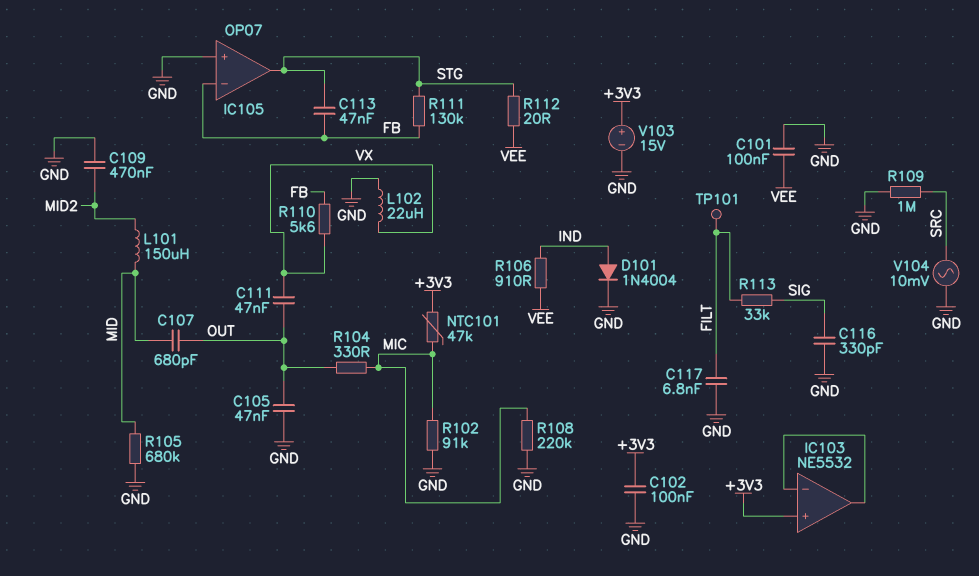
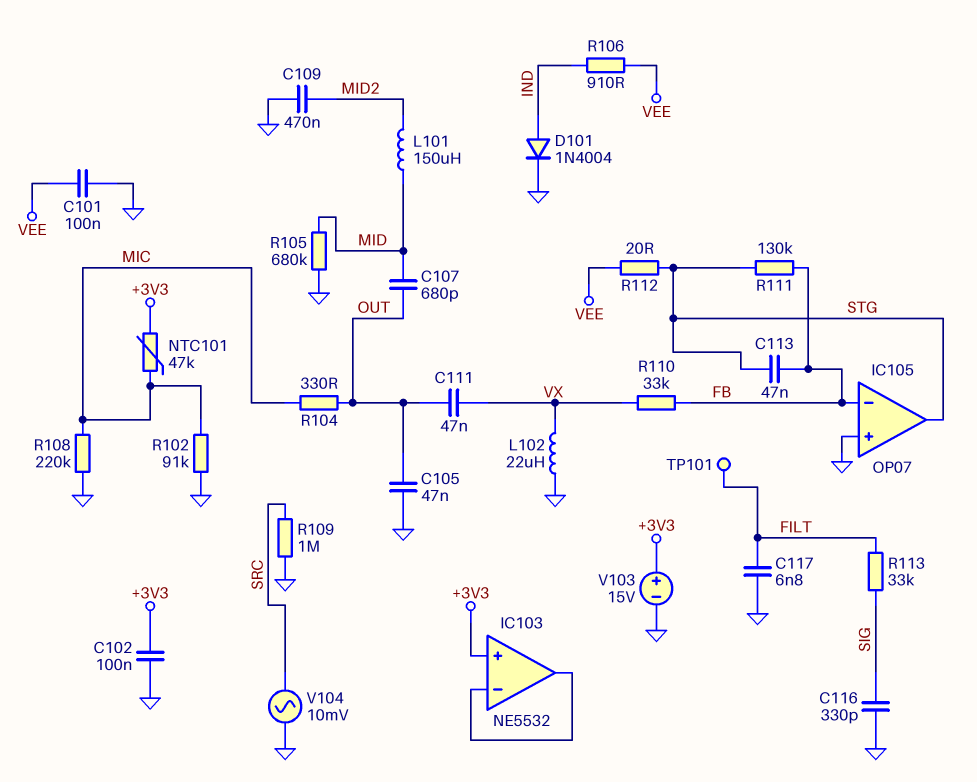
R110: 5.6k (FB, VX) -> 33k (FB, VX)

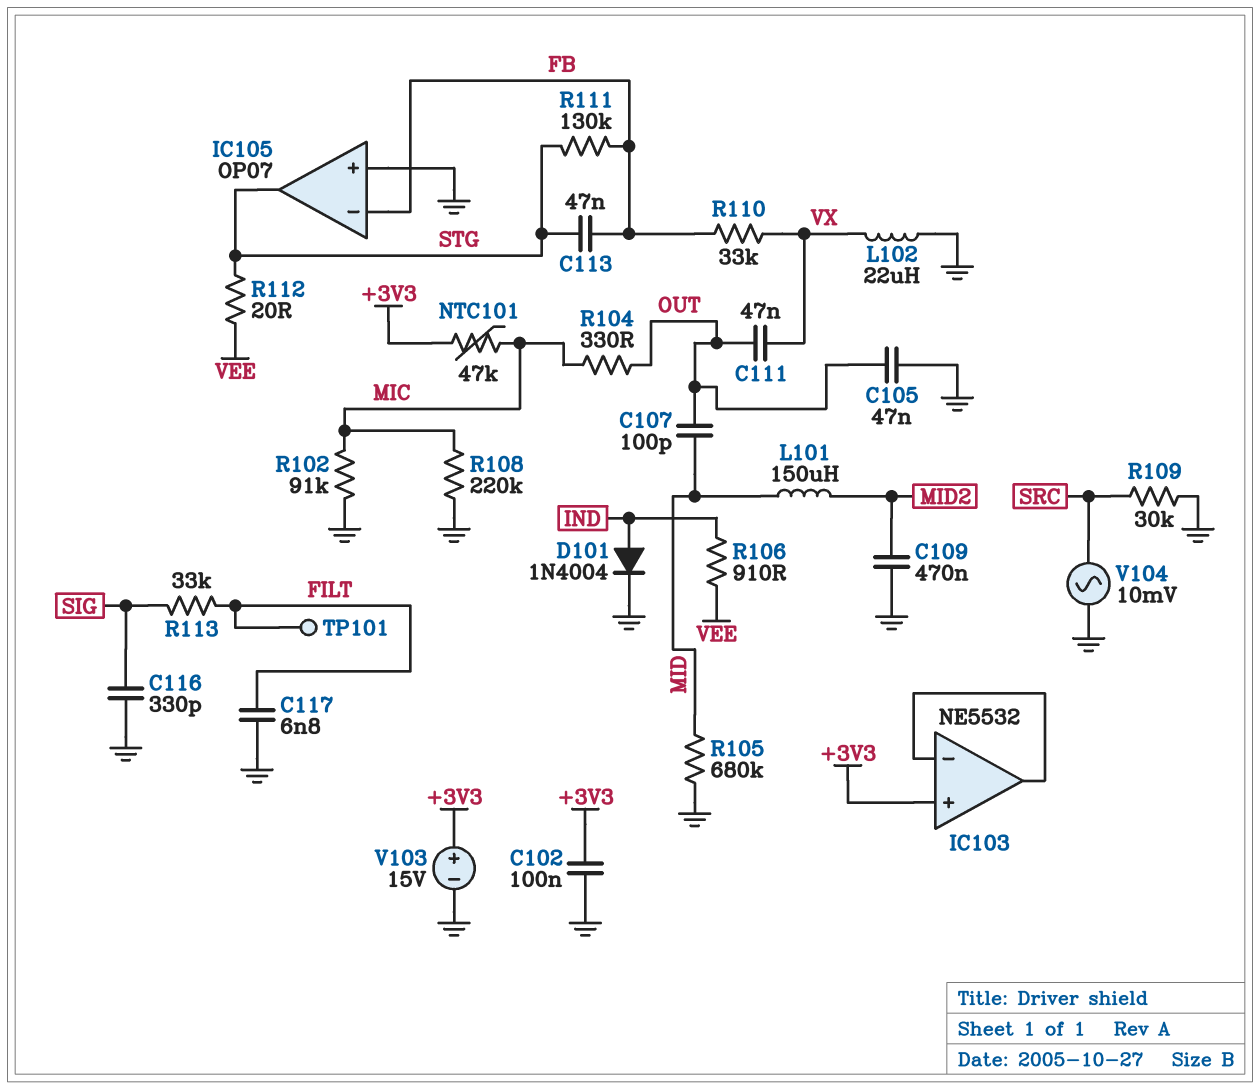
C101: 100nF (GND, VEE) -> none
C107: 680pF (MID, OUT) -> 100pF (MID, OUT)
R109: 1M (GND, SRC) -> 30k (GND, SRC)

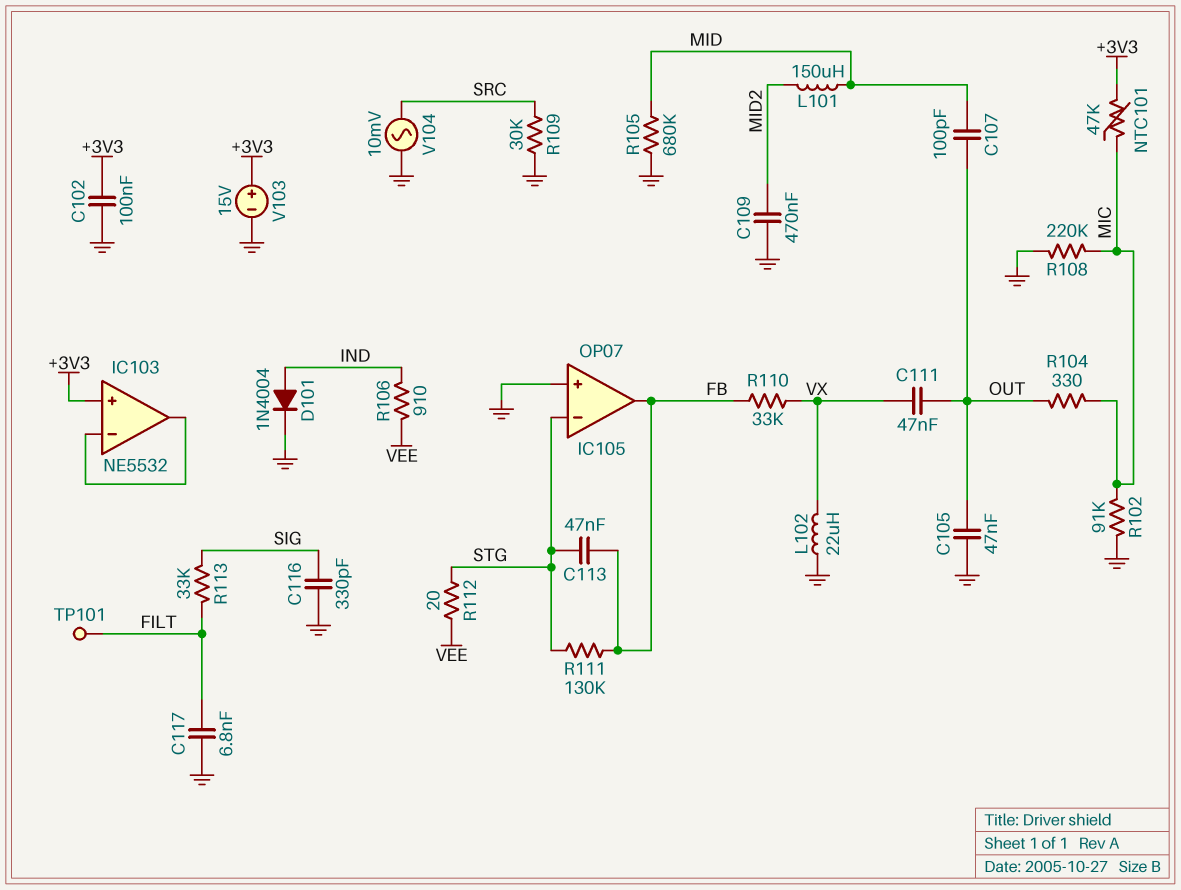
IC105 pin in-: FB -> STG
IC105 pin out: STG -> FB

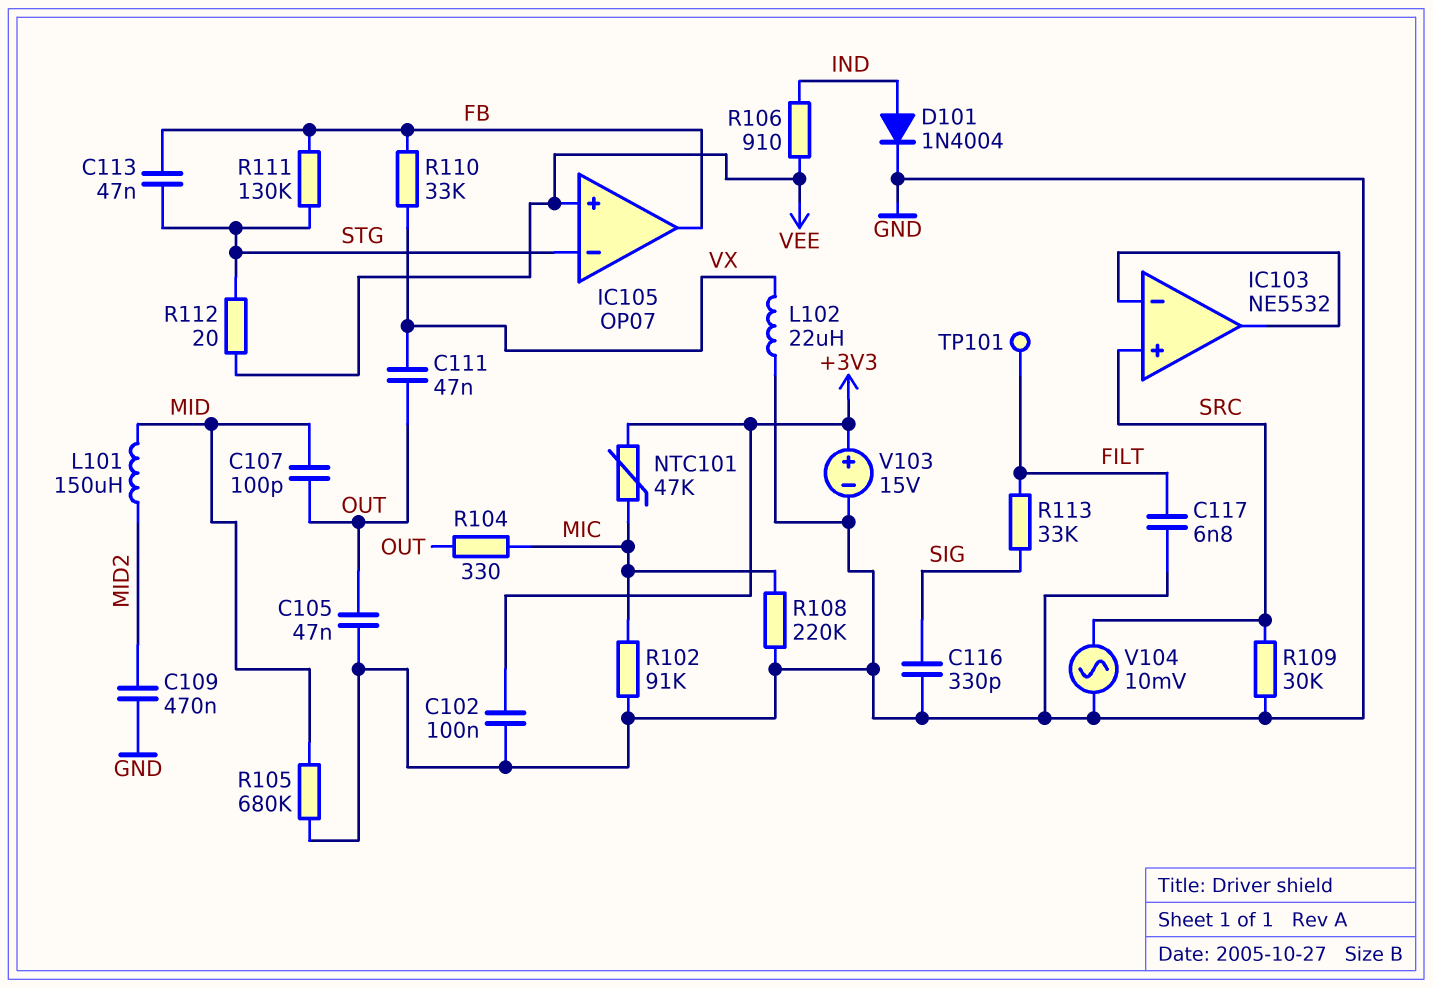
IC103 pin in+: +3V3 -> SRC
IC105 pin in+: GND -> VEE

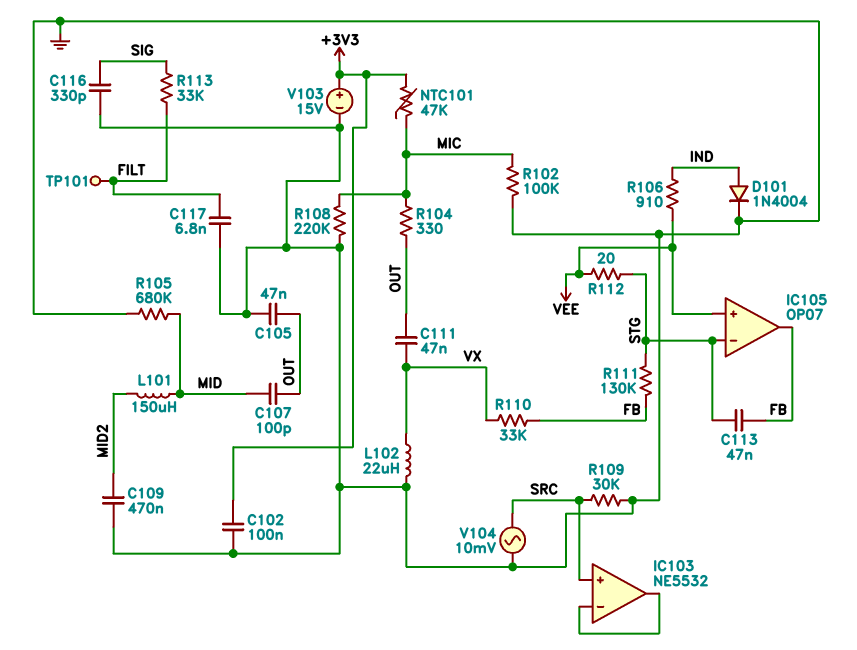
R102: 91k (GND, MIC) -> 100k (GND, MIC)

